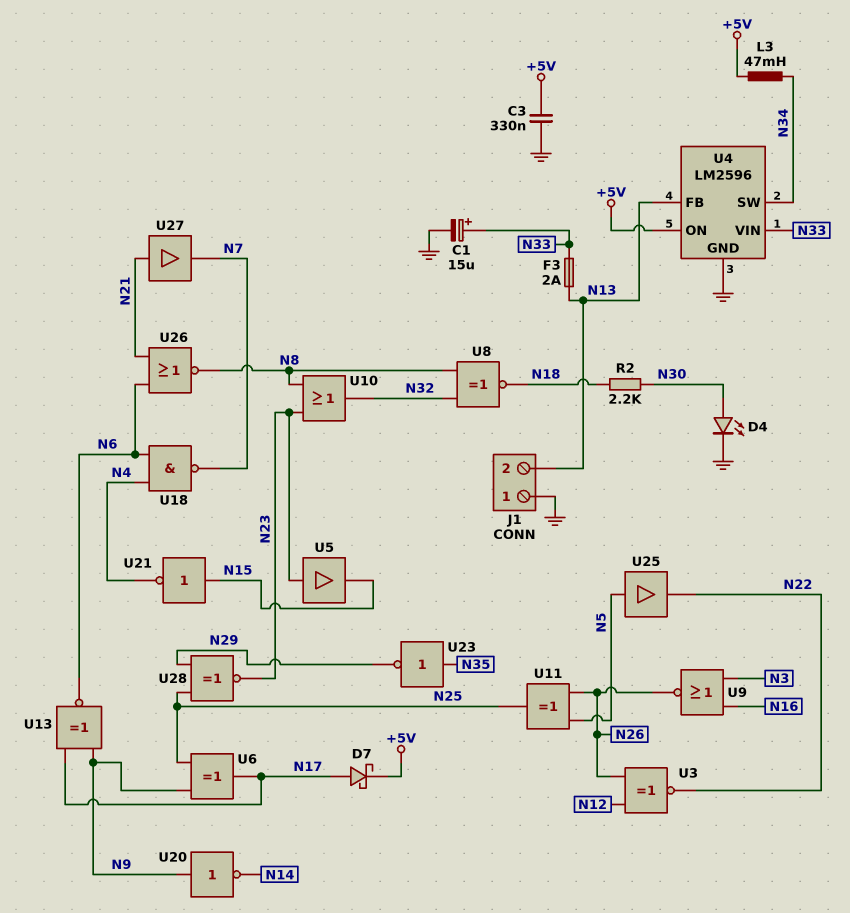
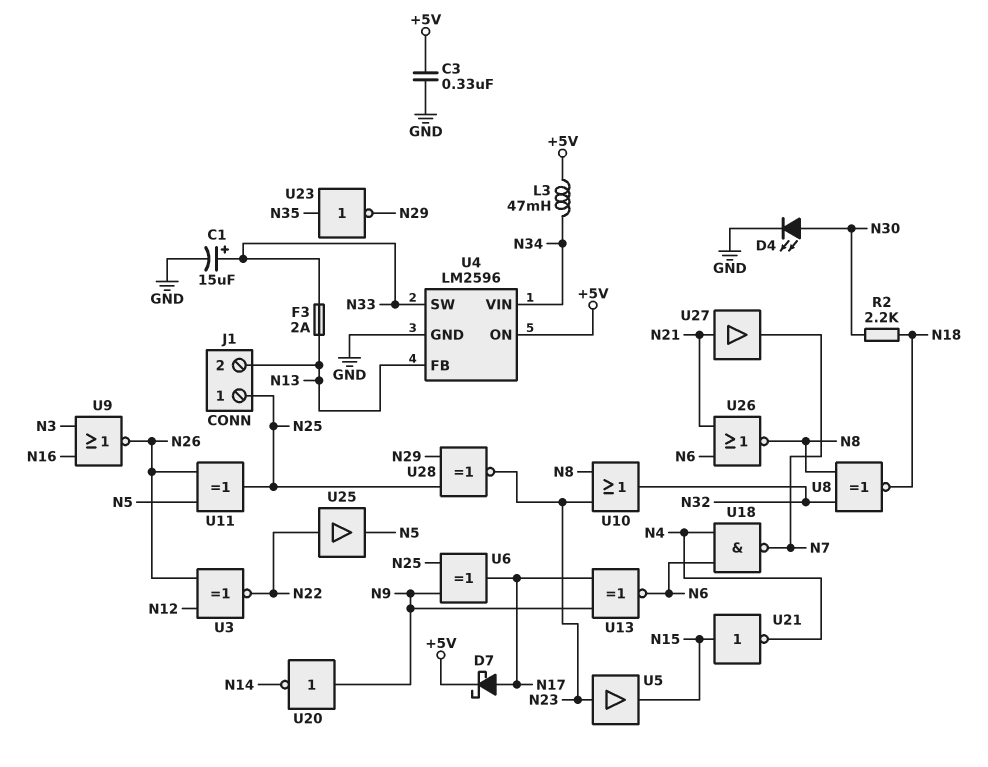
J1 pin 1: GND -> N25
U4 pin SW: N34 -> N33
U4 pin VIN: N33 -> N34
U25: buffer (in N5, out N22) -> buffer (in N22, out N5)

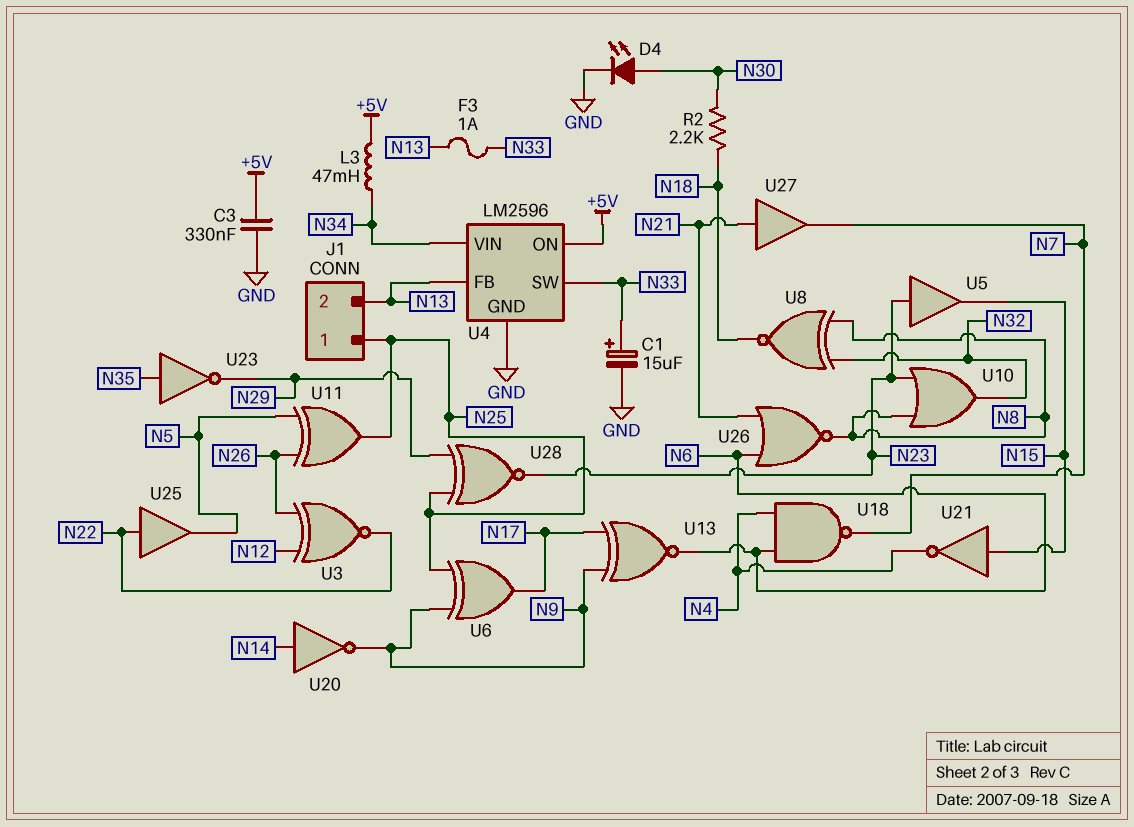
D7: schottky (A N17, K +5V) -> none
F3: 2A (N13, N33) -> 1A (N13, N33)
U9: NOR (in N3, in N16, out N26) -> none
U20: NOT (in N9, out N14) -> NOT (in N14, out N9)

